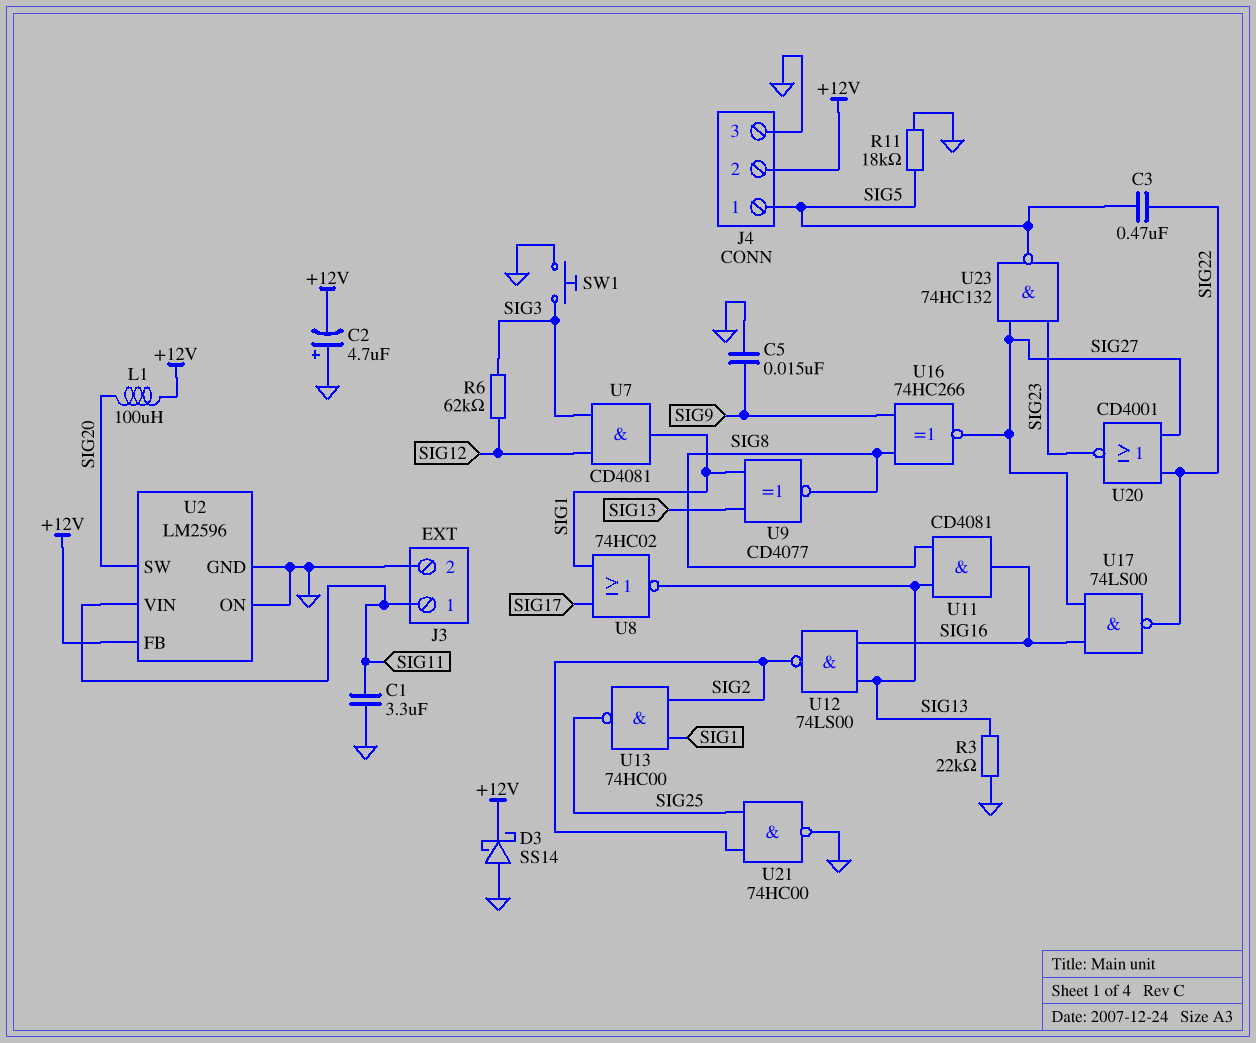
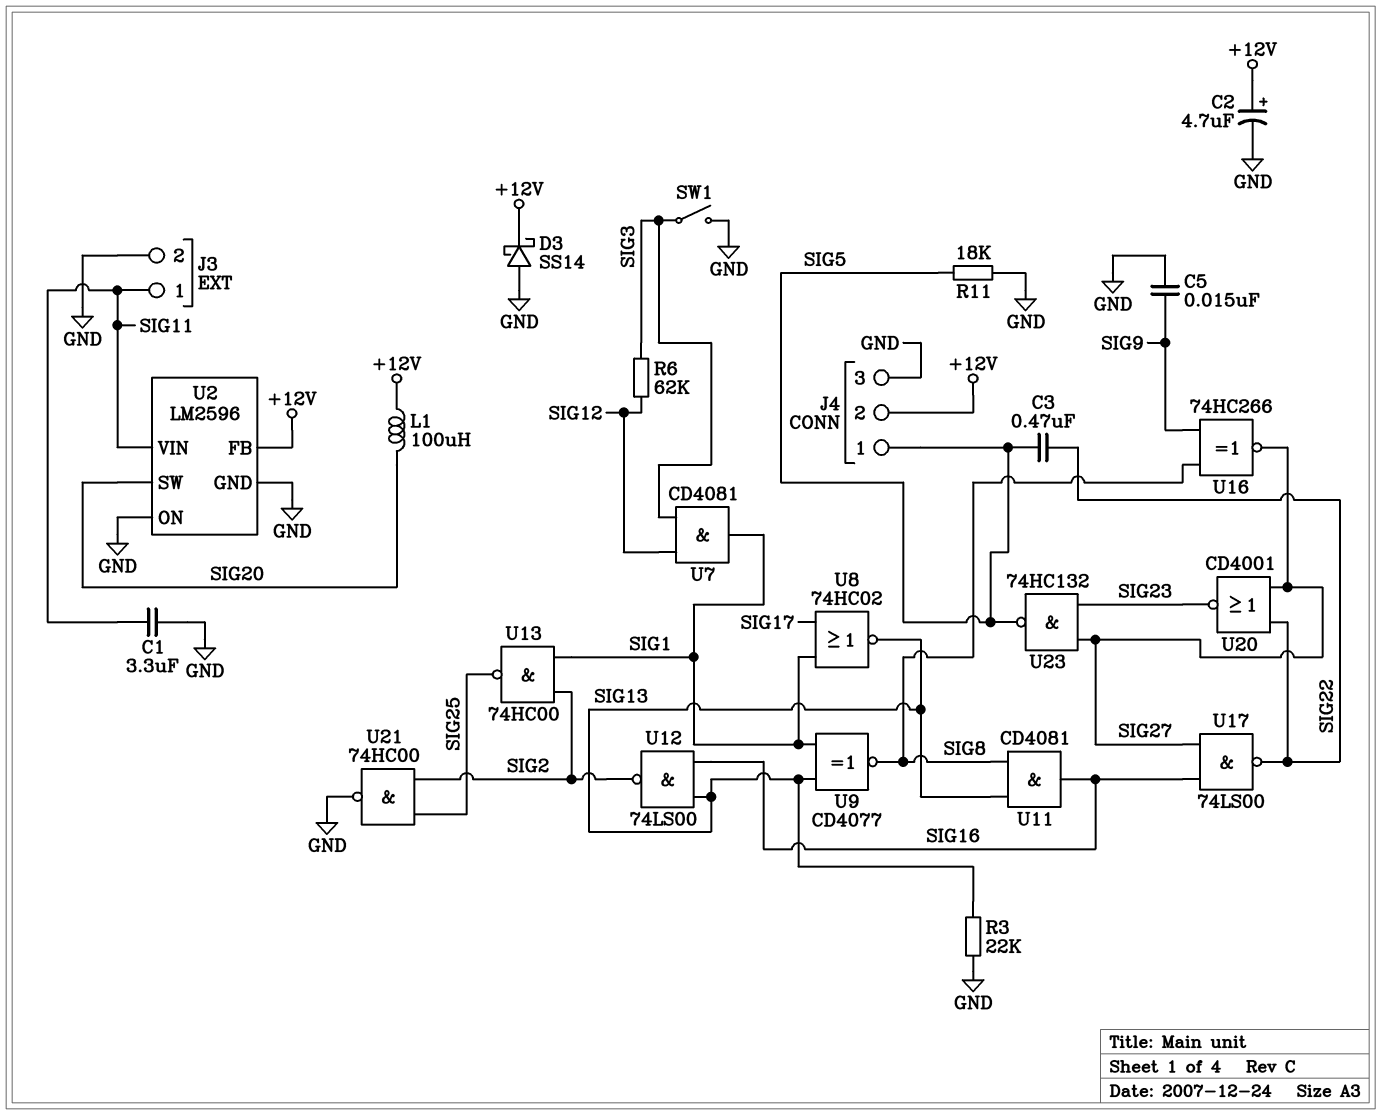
C2: 4.7uF (plus GND, minus +12V) -> 4.7uF (plus +12V, minus GND)
SW1: button (GND, SIG3) -> switch (GND, SIG3)

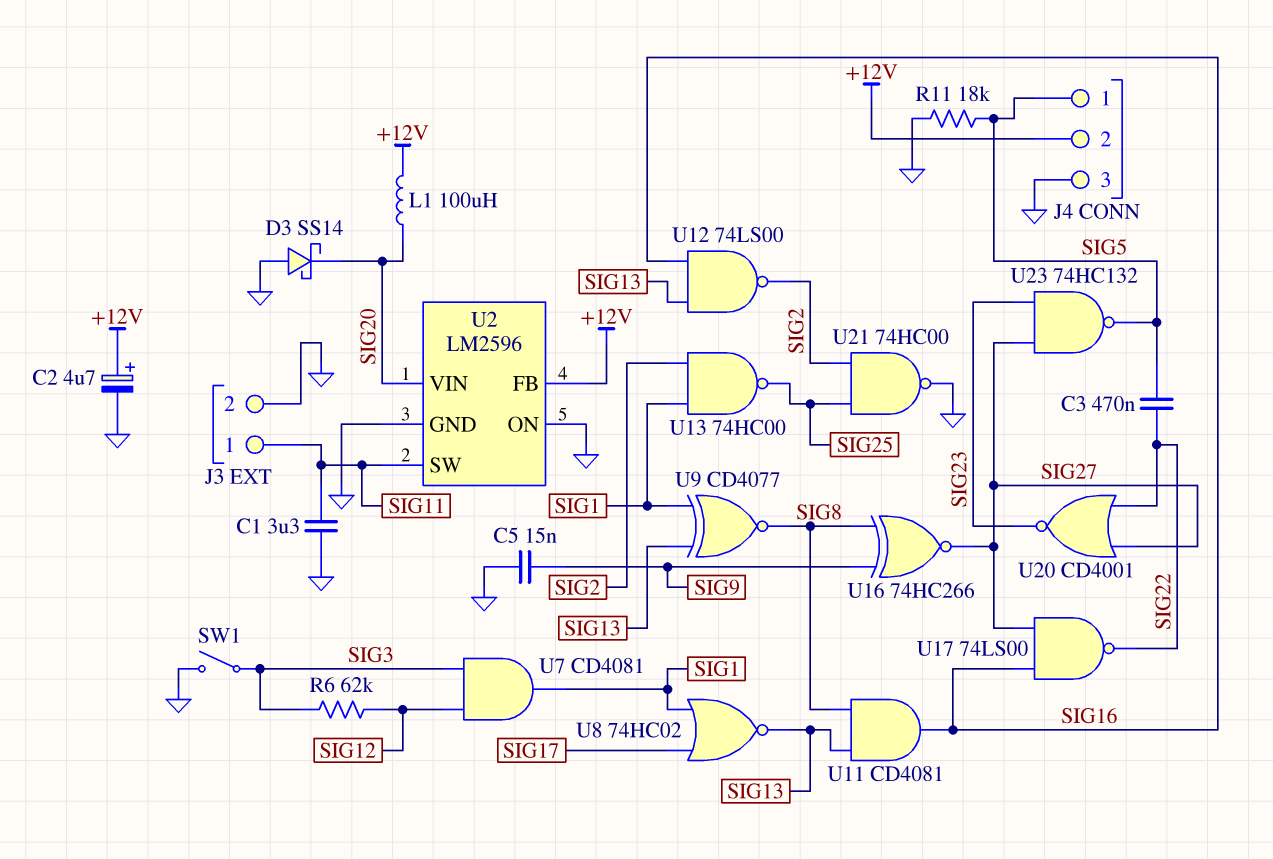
D3: schottky SS14 (A GND, K +12V) -> schottky SS14 (A GND, K SIG20)
R3: 22k (GND, SIG13) -> none
U2 pin SW: SIG20 -> SIG11
U2 pin VIN: SIG11 -> SIG20

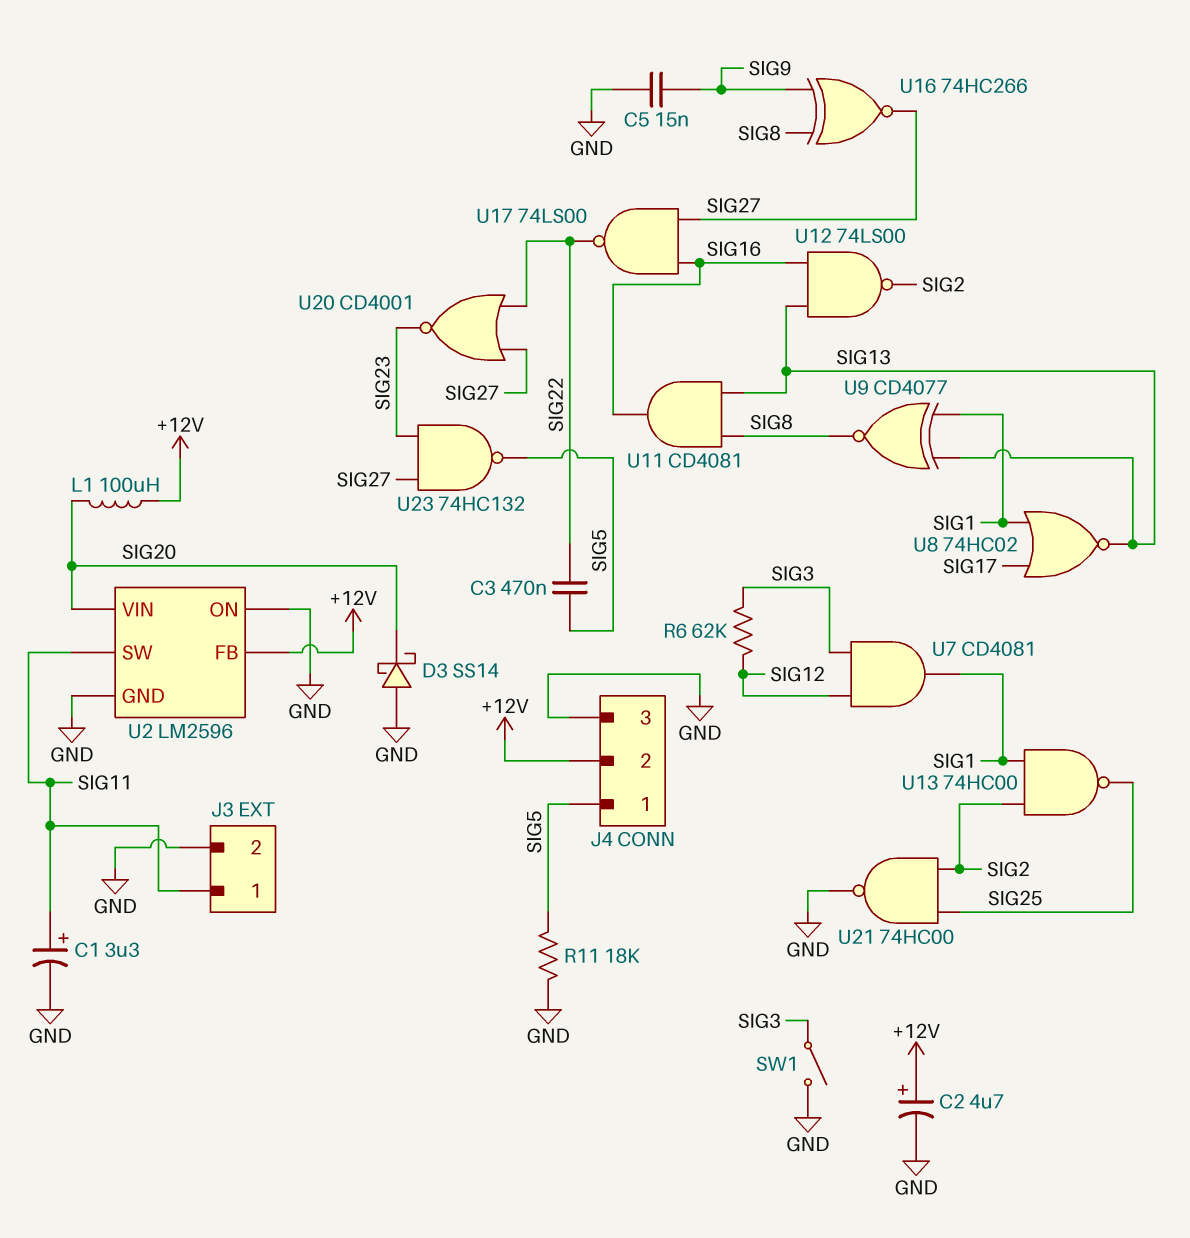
C1: 3.3uF (GND, SIG11) -> 3.3uF (plus SIG11, minus GND)

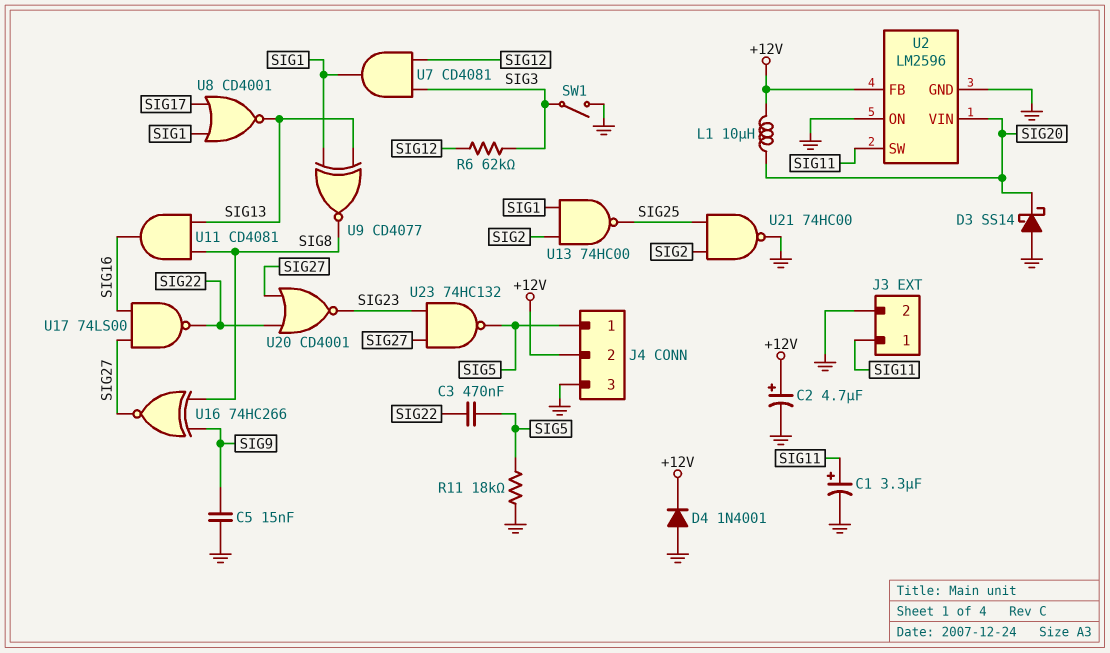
D4: none -> diode 1N4001 (A GND, K +12V)
L1: 100uH (+12V, SIG20) -> 10uH (+12V, SIG20)
U8: NOR 74HC02 (in SIG1, in SIG17, out SIG13) -> NOR CD4001 (in SIG1, in SIG17, out SIG13)
U12: NAND 74LS00 (in SIG13, in SIG16, out SIG2) -> none

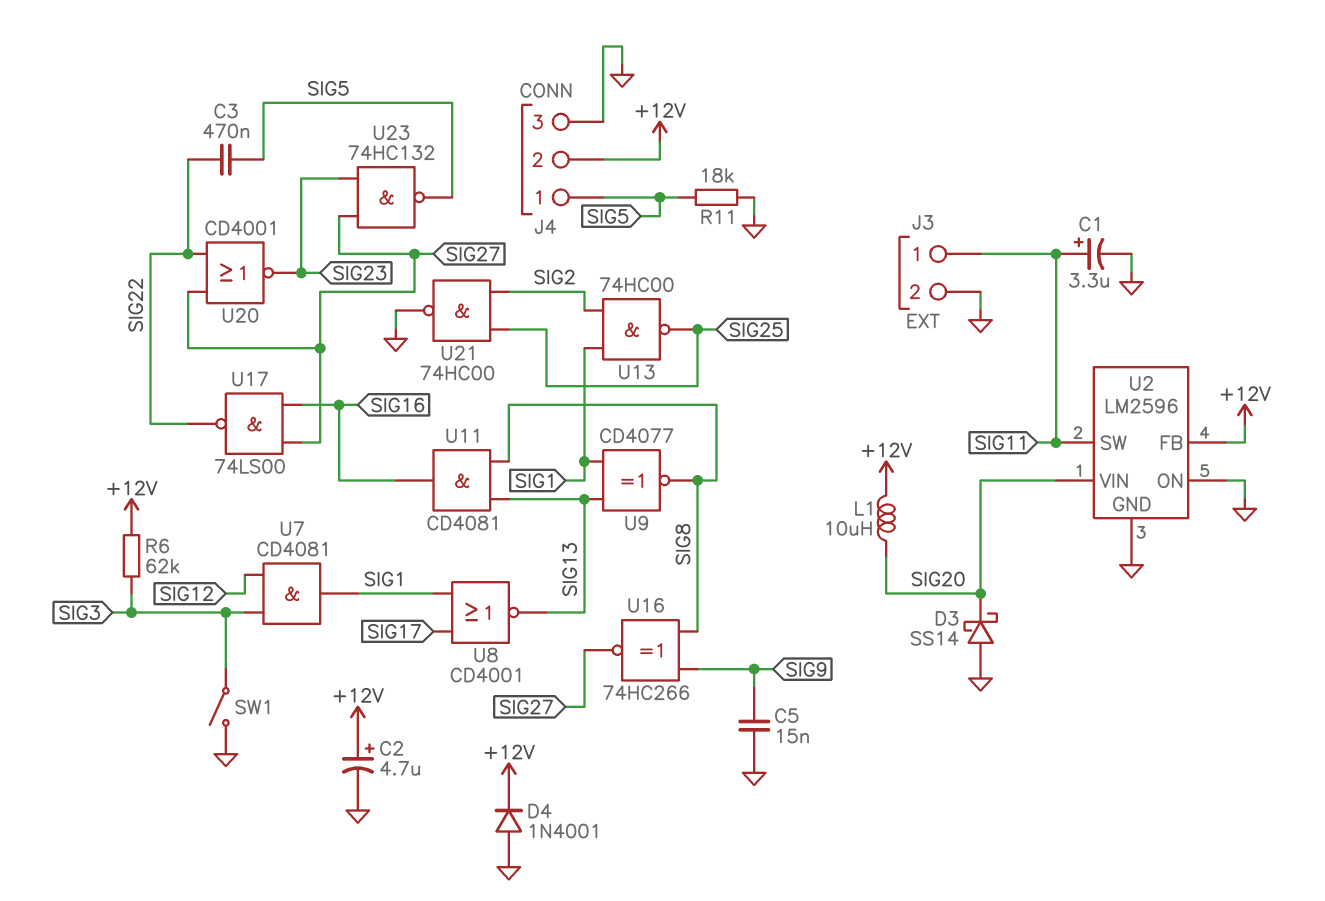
R6: 62k (SIG3, SIG12) -> 62k (+12V, SIG3)

